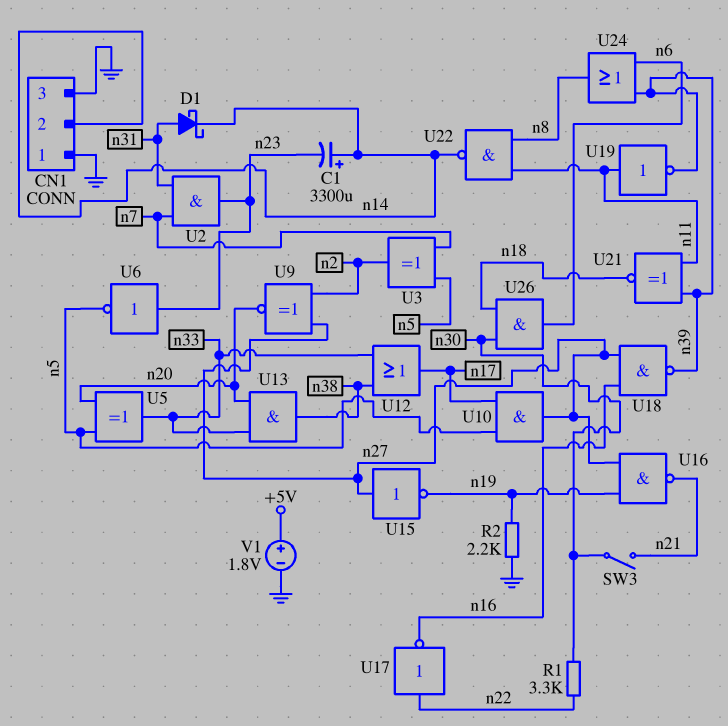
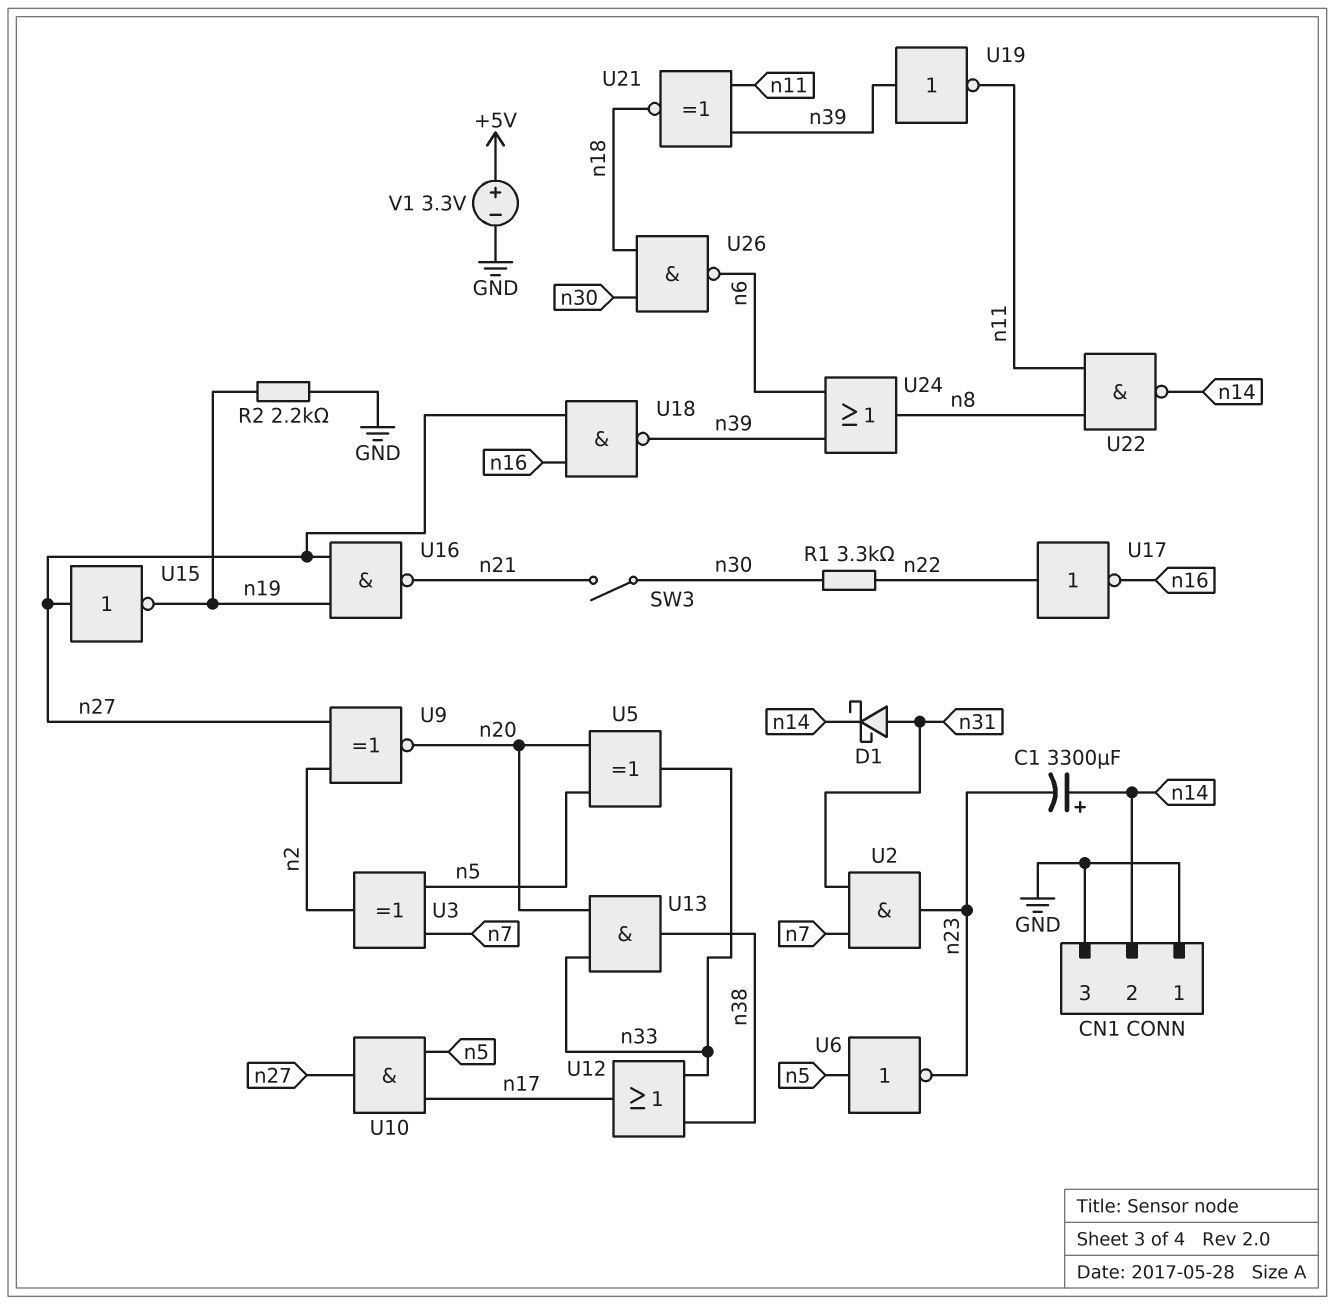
U6: NOT (in n23, out n5) -> NOT (in n5, out n23)
U19: NOT (in n11, out n39) -> NOT (in n39, out n11)
U26: AND (in n18, in n30, out n6) -> NAND (in n18, in n30, out n6)
V1: 1.8V (plus +5V, minus GND) -> 3.3V (plus +5V, minus GND)

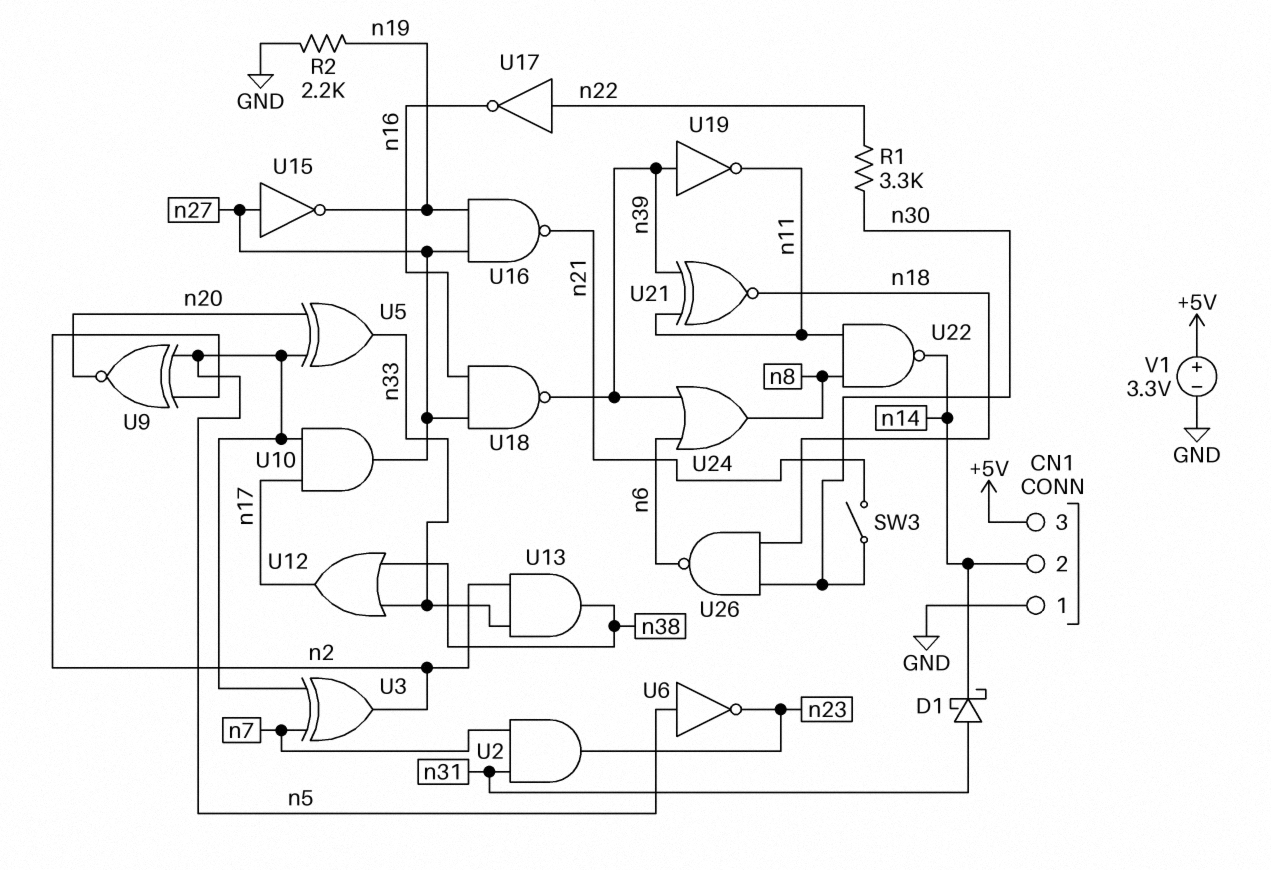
C1: 3300uF (plus n14, minus n23) -> none
CN1 pin 3: GND -> +5V
U9: XNOR (in n2, in n27, out n20) -> XNOR (in n2, in n5, out n20)
U13: AND (in n20, in n33, out n38) -> AND (in n2, in n33, out n38)

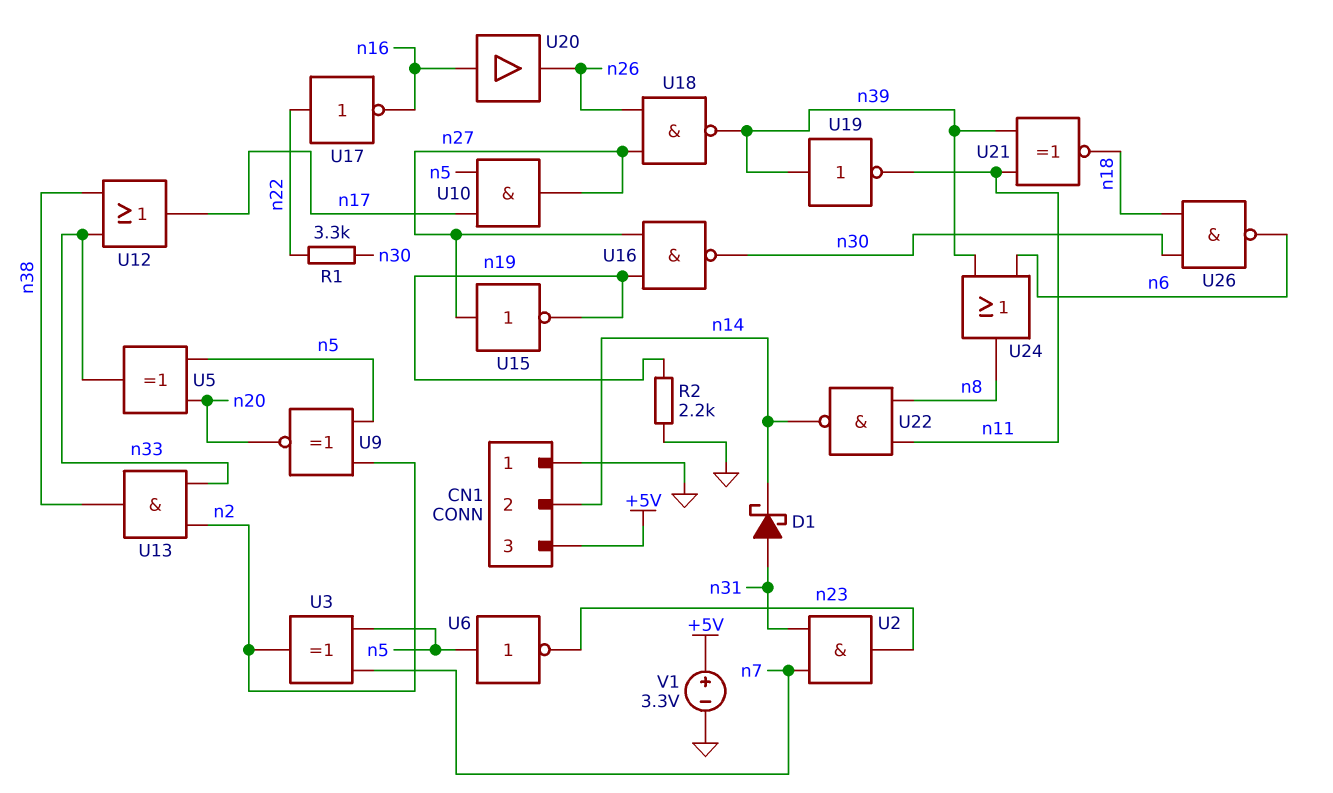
SW3: switch (n21, n30) -> none
U16: NAND (in n19, in n27, out n21) -> NAND (in n19, in n27, out n30)
U18: NAND (in n16, in n27, out n39) -> NAND (in n26, in n27, out n39)
U20: none -> buffer (in n16, out n26)

